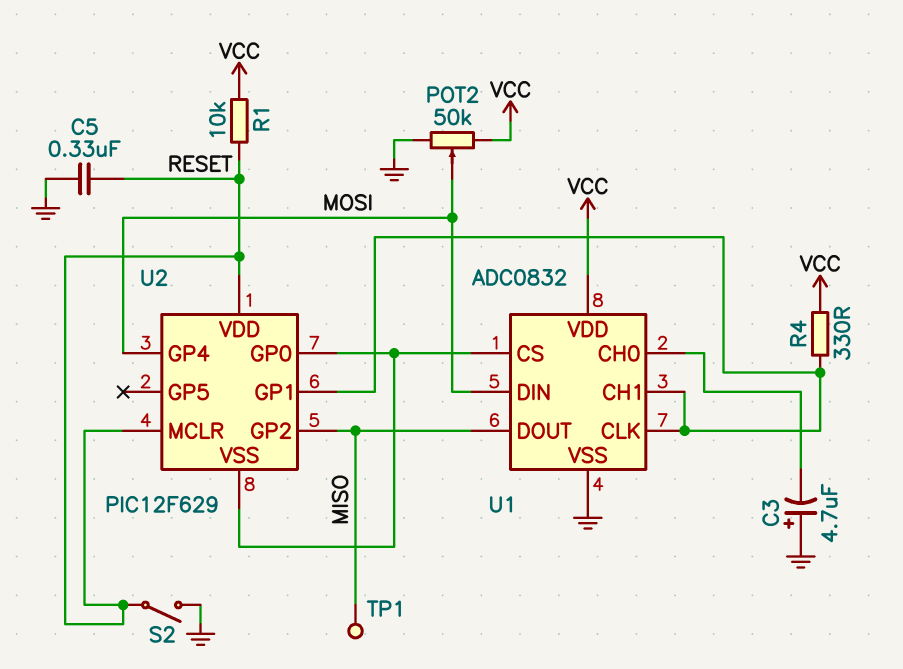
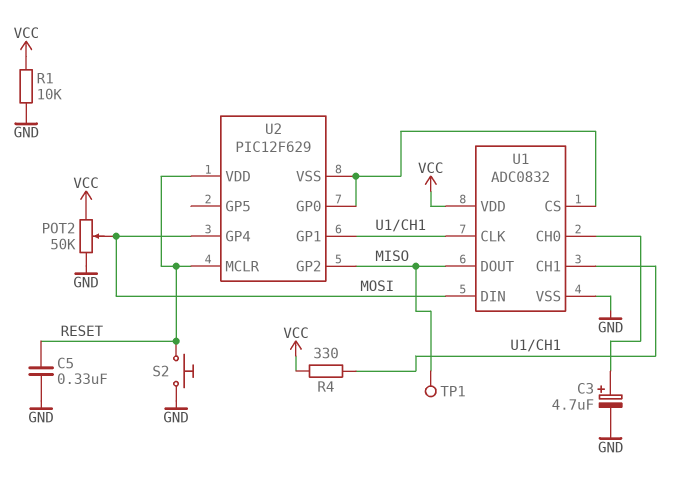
C3: 4.7uF (plus GND, minus U1/CH0) -> 4.7uF (plus U1/CH0, minus GND)
R1: 10k (RESET, VCC) -> 10k (GND, VCC)
S2: switch (GND, RESET) -> button (GND, RESET)

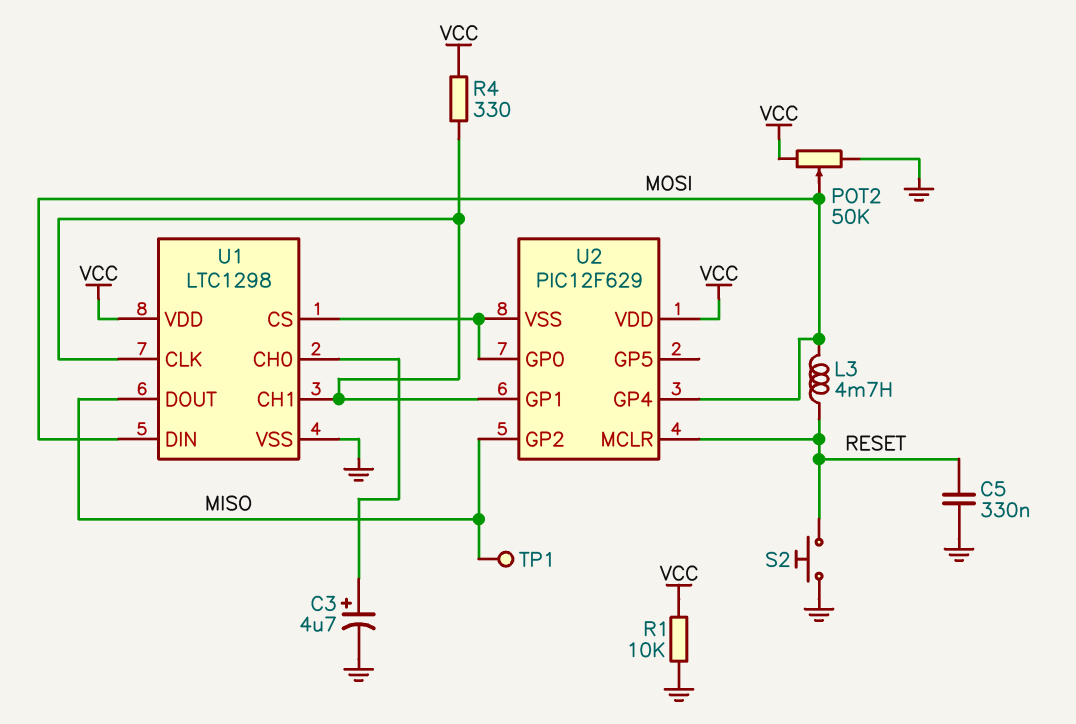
L3: none -> 4.7mH (MOSI, RESET)
U1: ADC0832 -> LTC1298
U2 pin VDD: RESET -> VCC

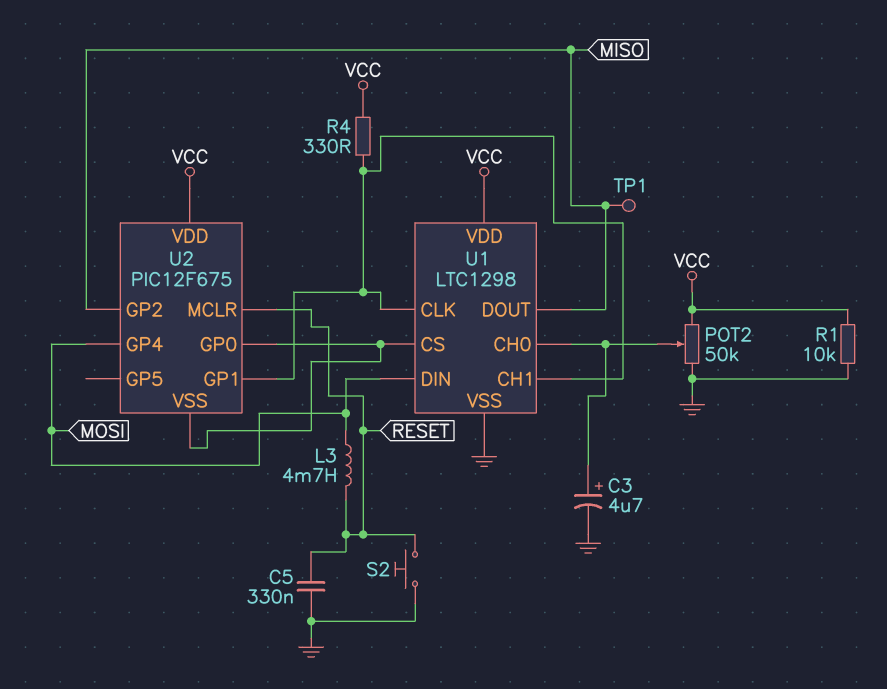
POT2: 50k (GND, VCC, wiper MOSI) -> 50k (GND, VCC, wiper U1/CH0)
U2: PIC12F629 -> PIC12F675

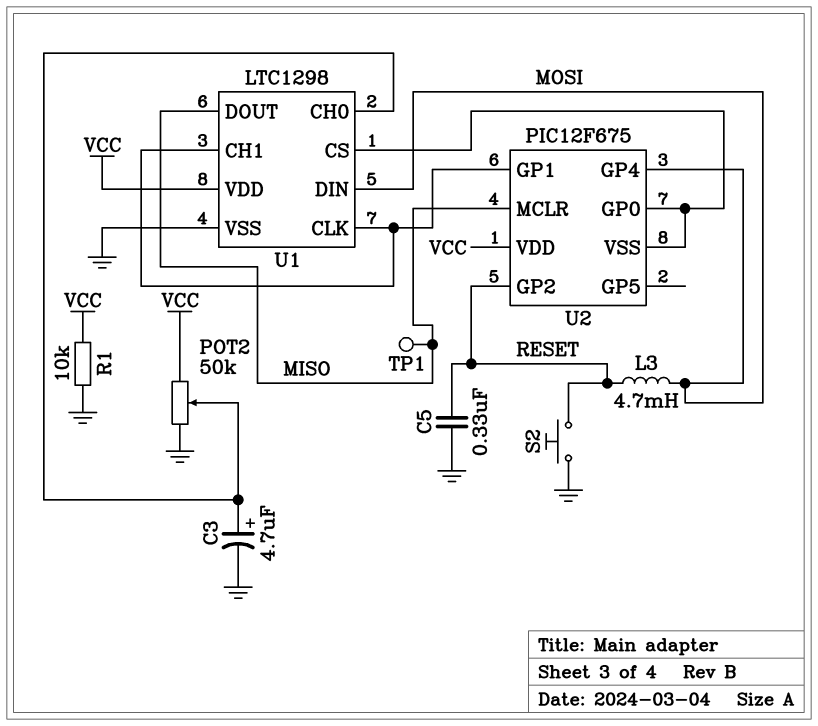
R4: 330 (U1/CH1, VCC) -> none
U2 pin GP2: MISO -> RESET
U2 pin MCLR: RESET -> MISO

